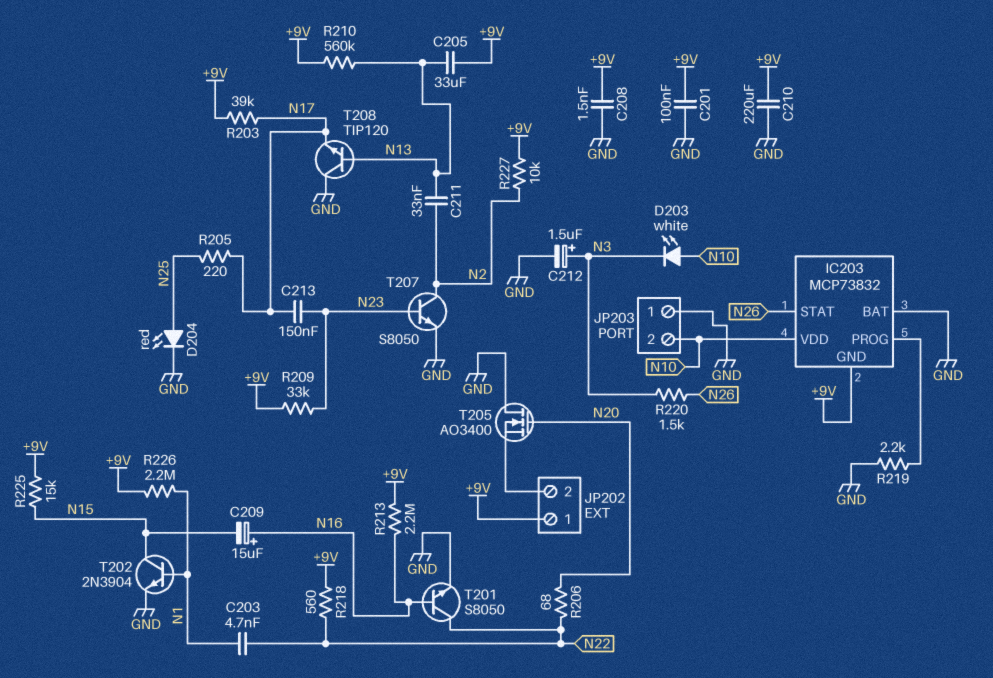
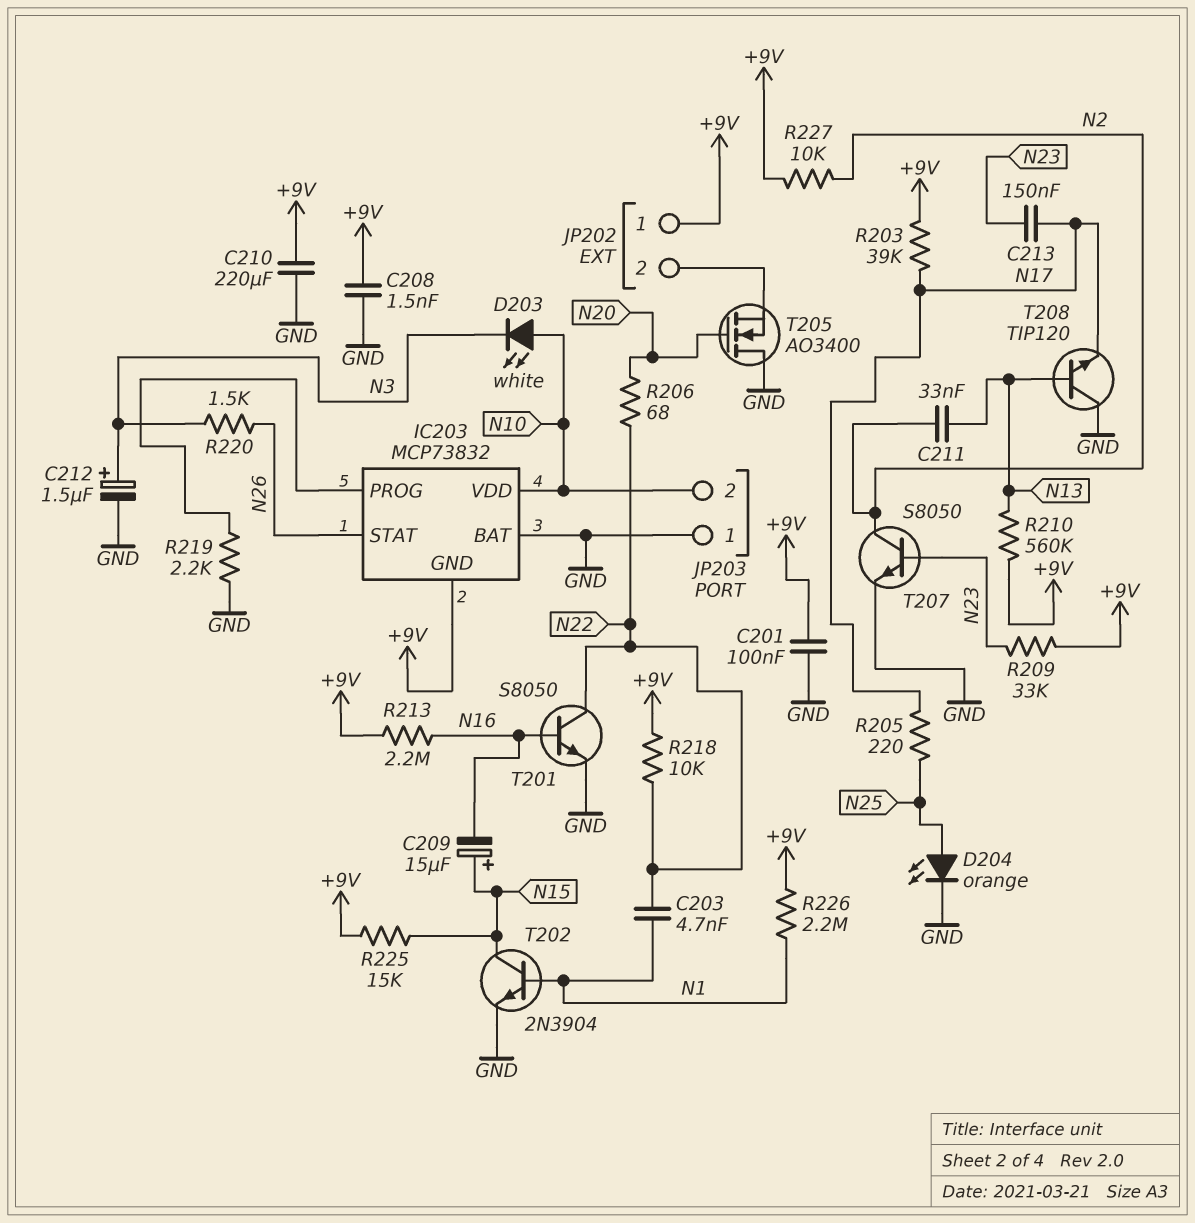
C205: 33uF (+9V, N13) -> none
C209: 15uF (plus N16, minus N15) -> 15uF (plus N15, minus N16)
D204: LED red (A N25, K GND) -> LED orange (A N25, K GND)
R218: 560 (+9V, N22) -> 10k (+9V, N22)

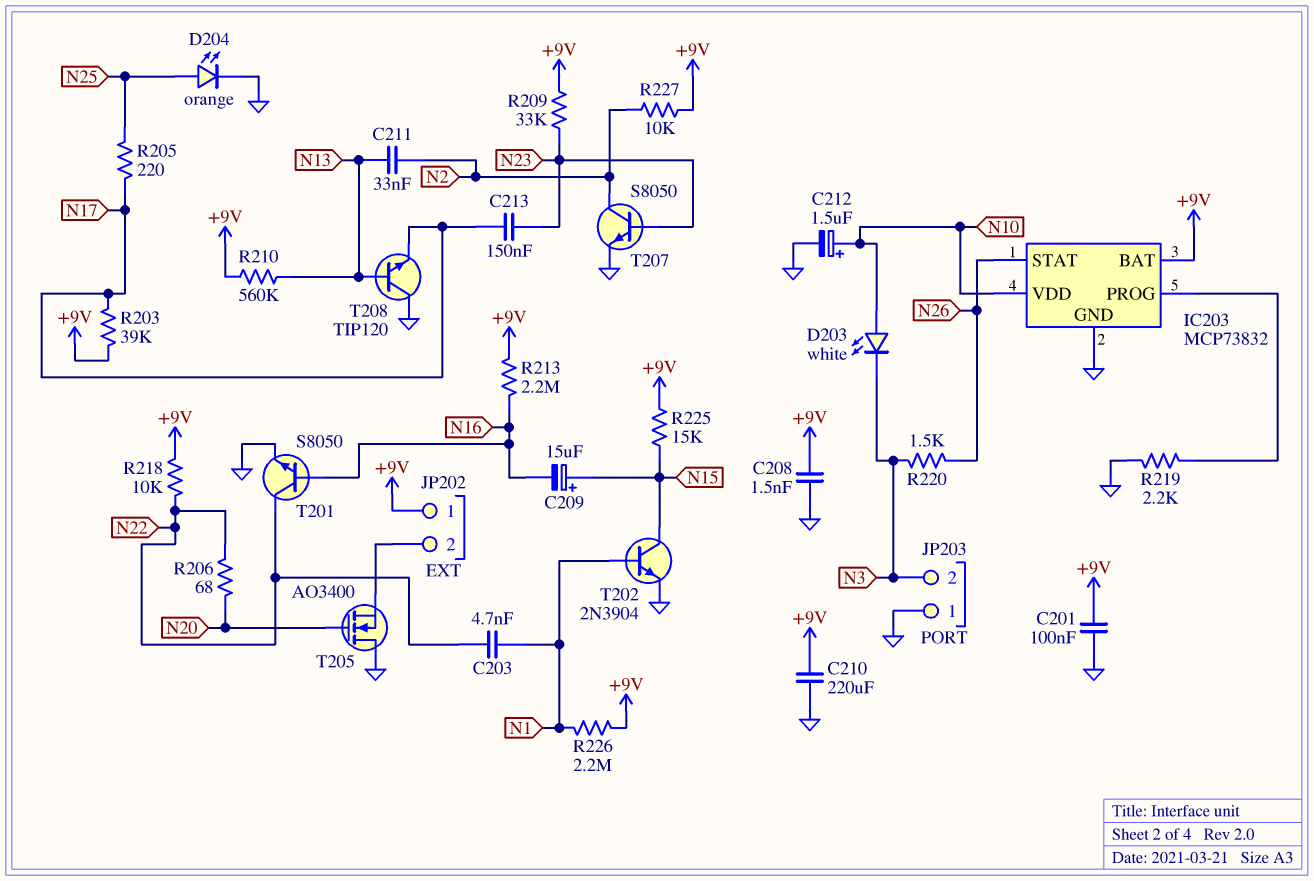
C212: 1.5uF (plus N3, minus GND) -> 1.5uF (plus N10, minus GND)
IC203 pin BAT: GND -> +9V
IC203 pin GND: +9V -> GND
JP203 pin 2: N10 -> N3

